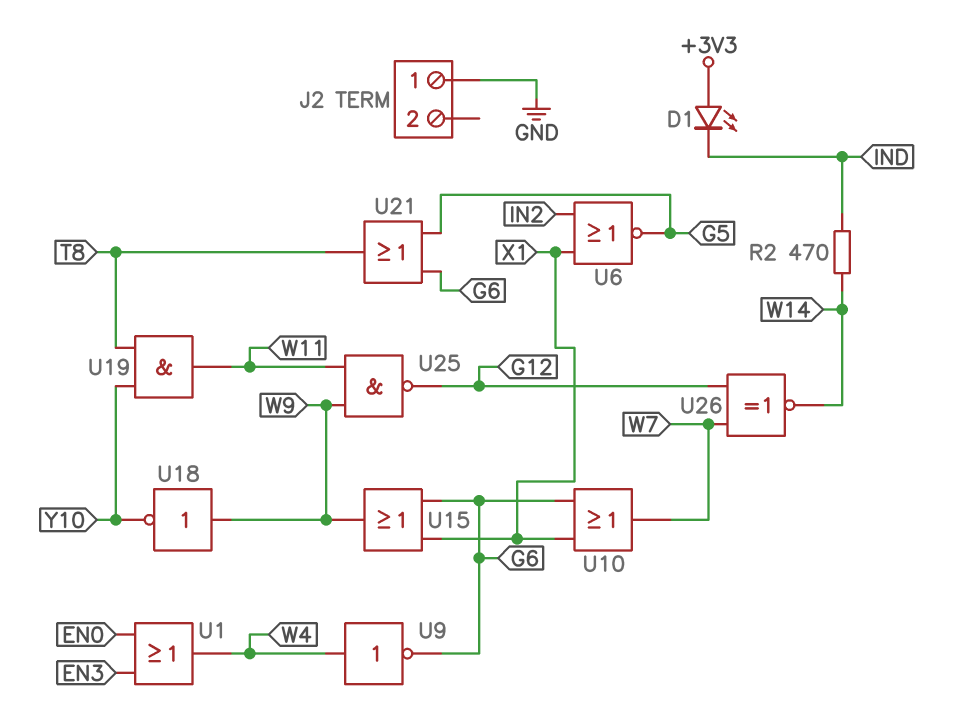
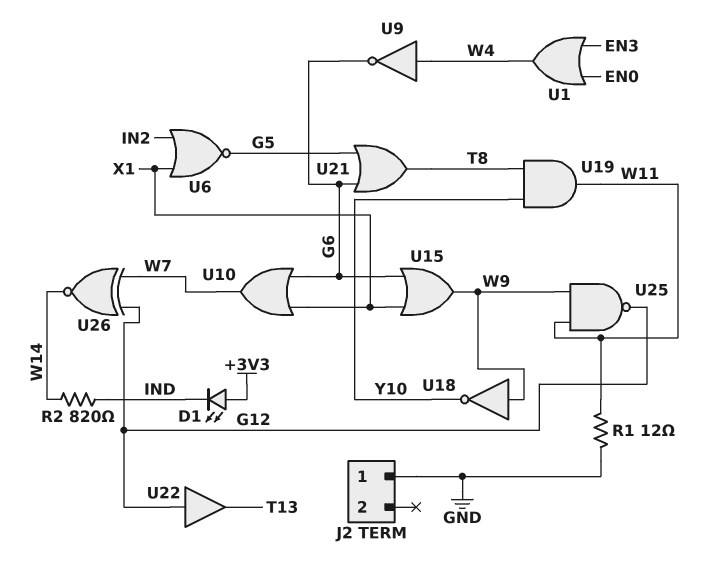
R1: none -> 12 (GND, W11)
R2: 470 (IND, W14) -> 820 (IND, W14)
U22: none -> buffer (in G12, out T13)

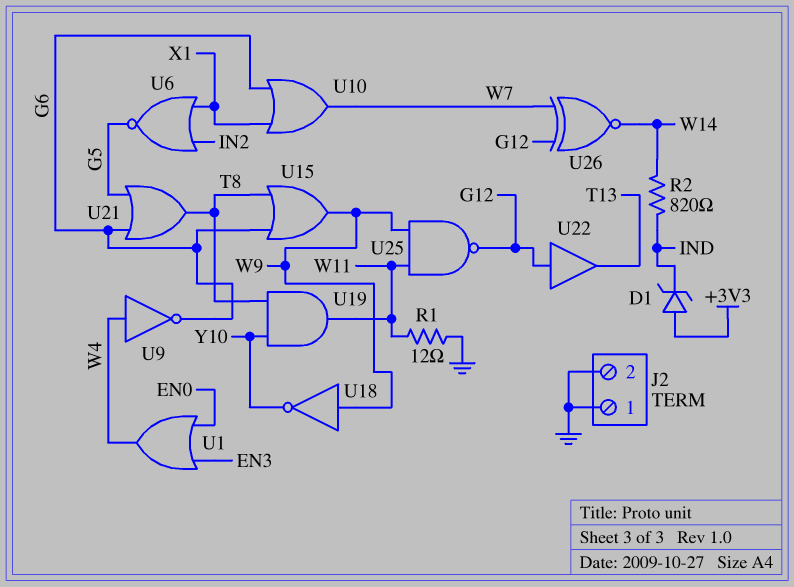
D1: LED (A +3V3, K IND) -> zener (A +3V3, K IND)
J2 pin 2: none -> GND
U15: OR (in G6, in X1, out W9) -> OR (in G6, in T8, out W9)

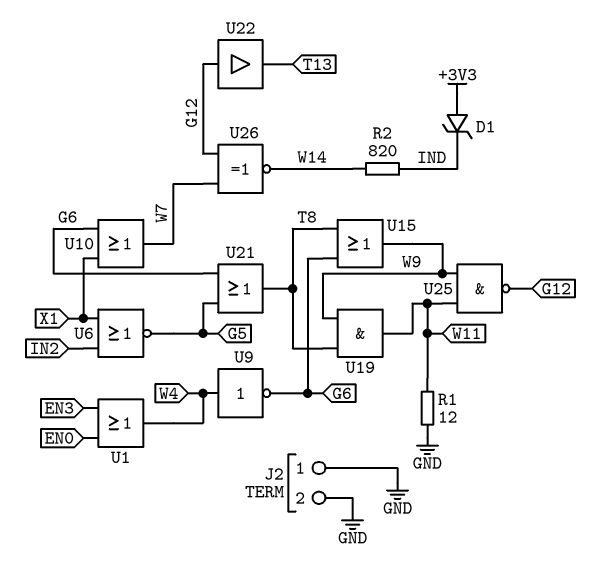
U18: NOT (in W9, out Y10) -> none
U19: AND (in T8, in Y10, out W11) -> AND (in T8, in W9, out W11)

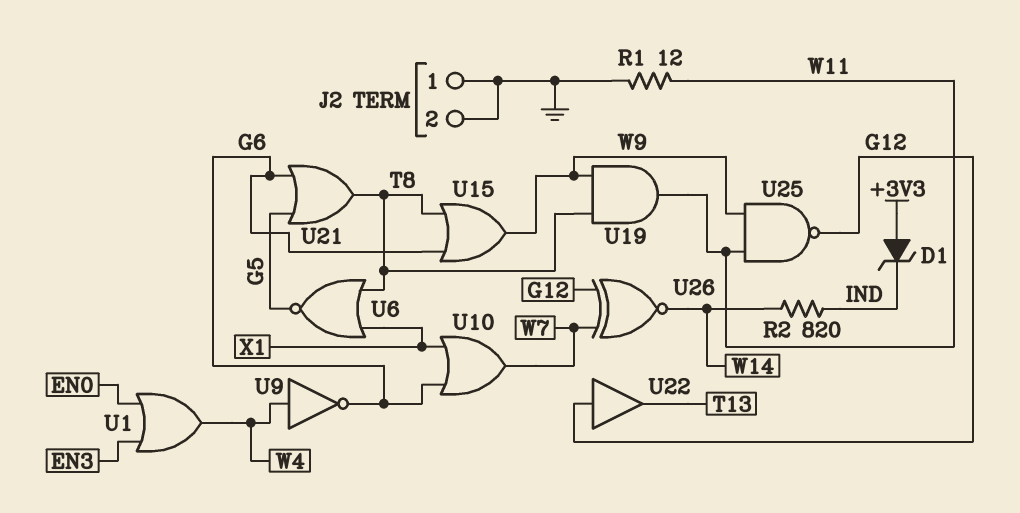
U6: NOR (in IN2, in X1, out G5) -> NOR (in T8, in X1, out G5)

